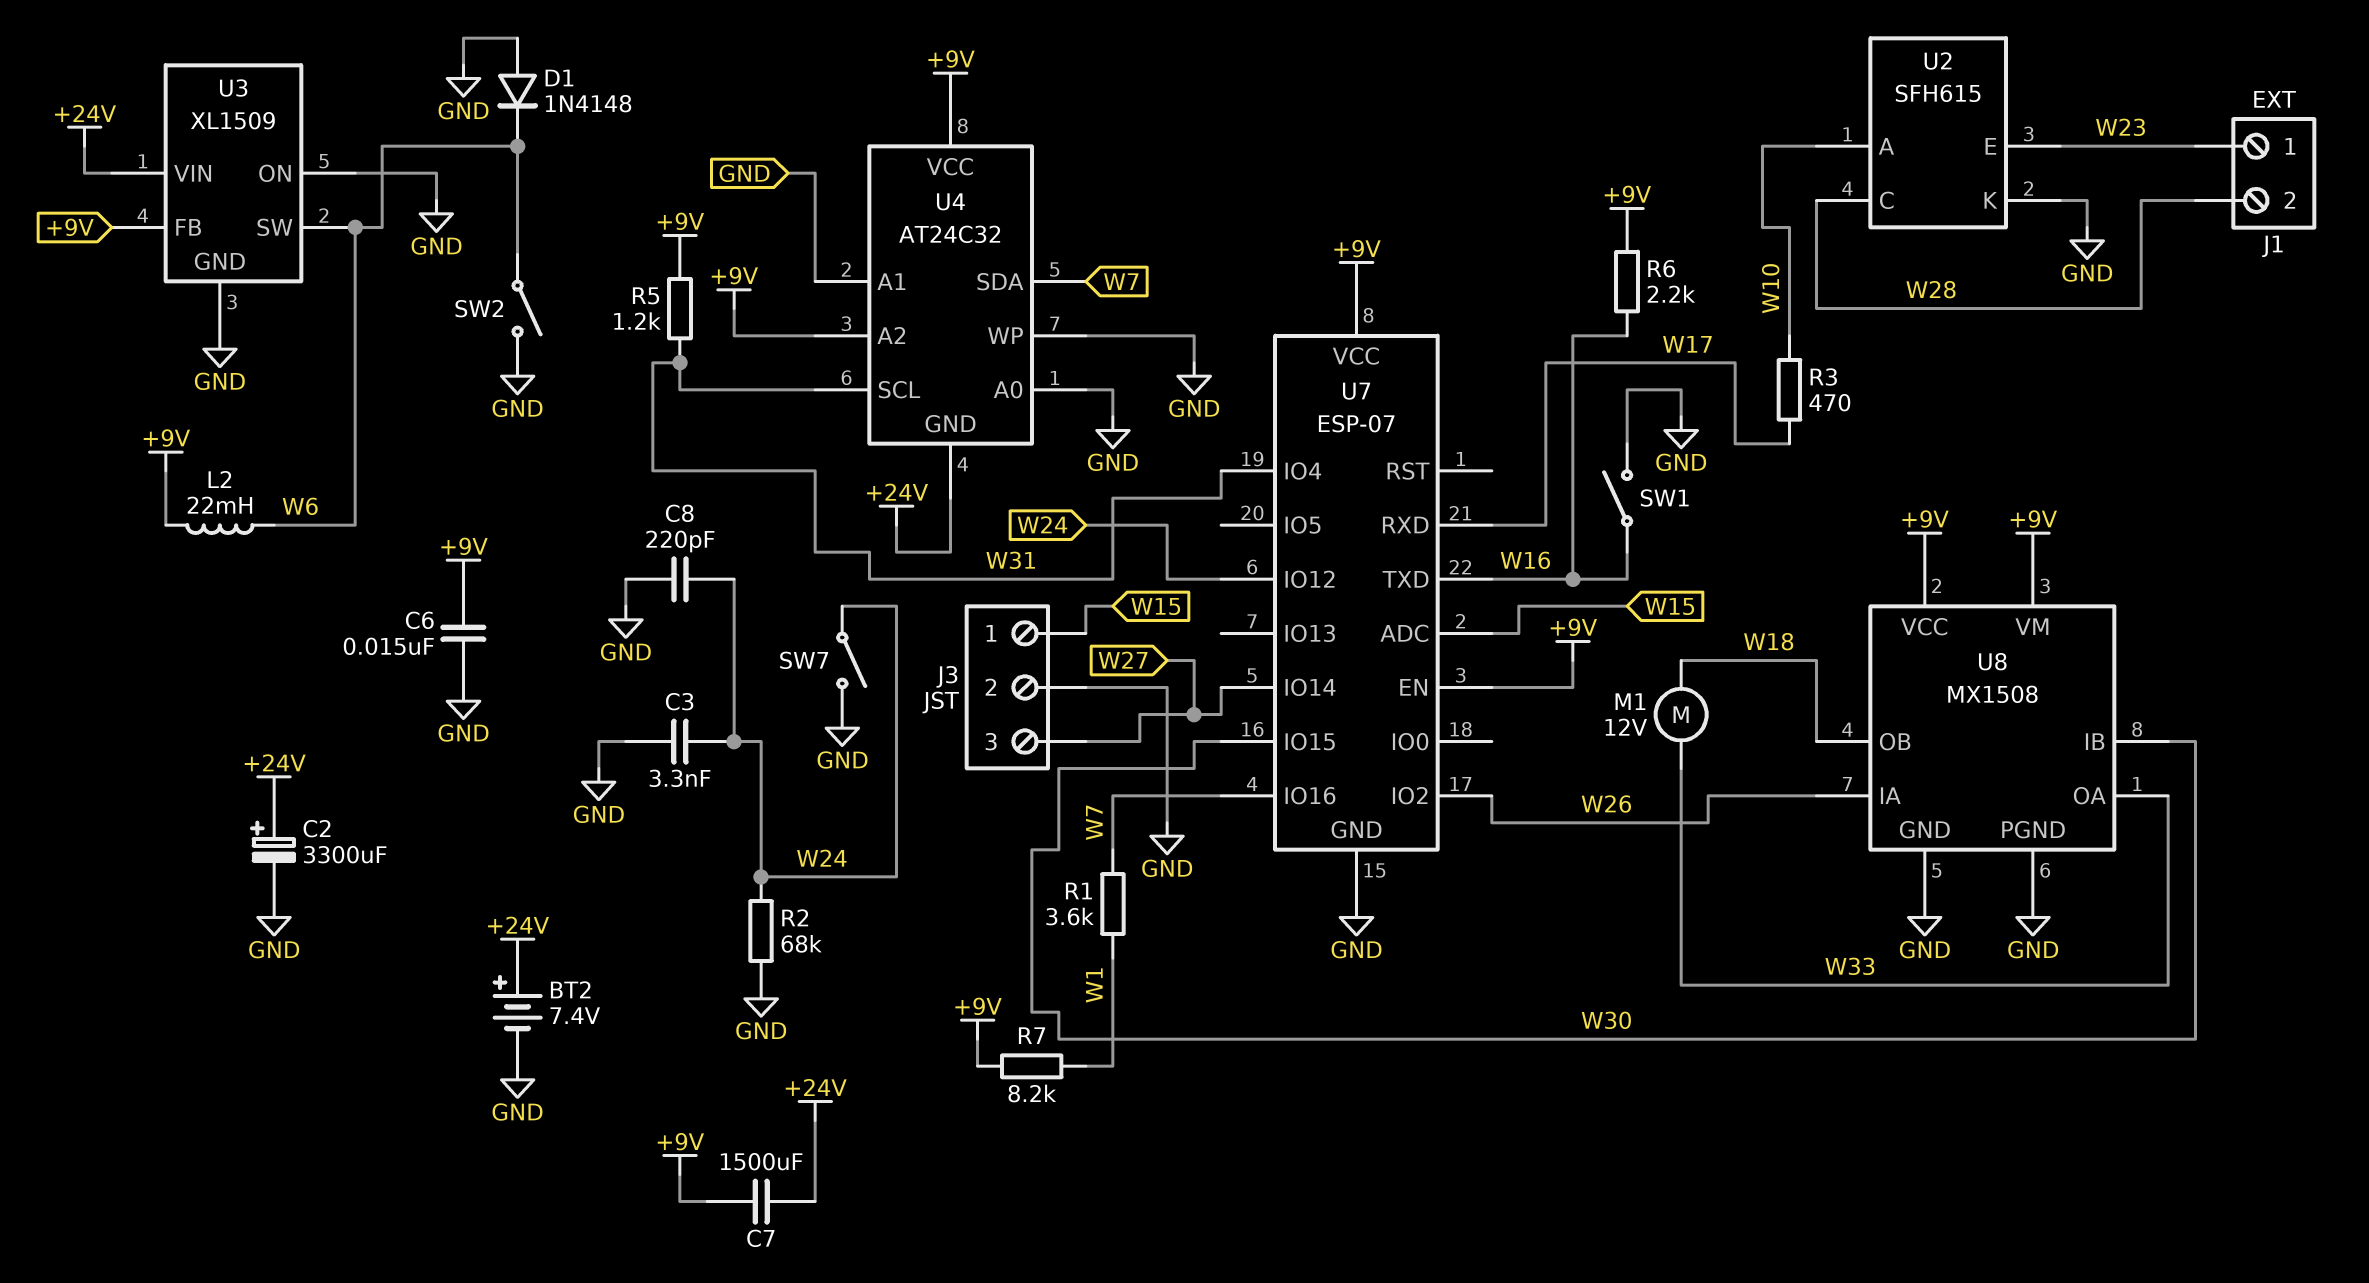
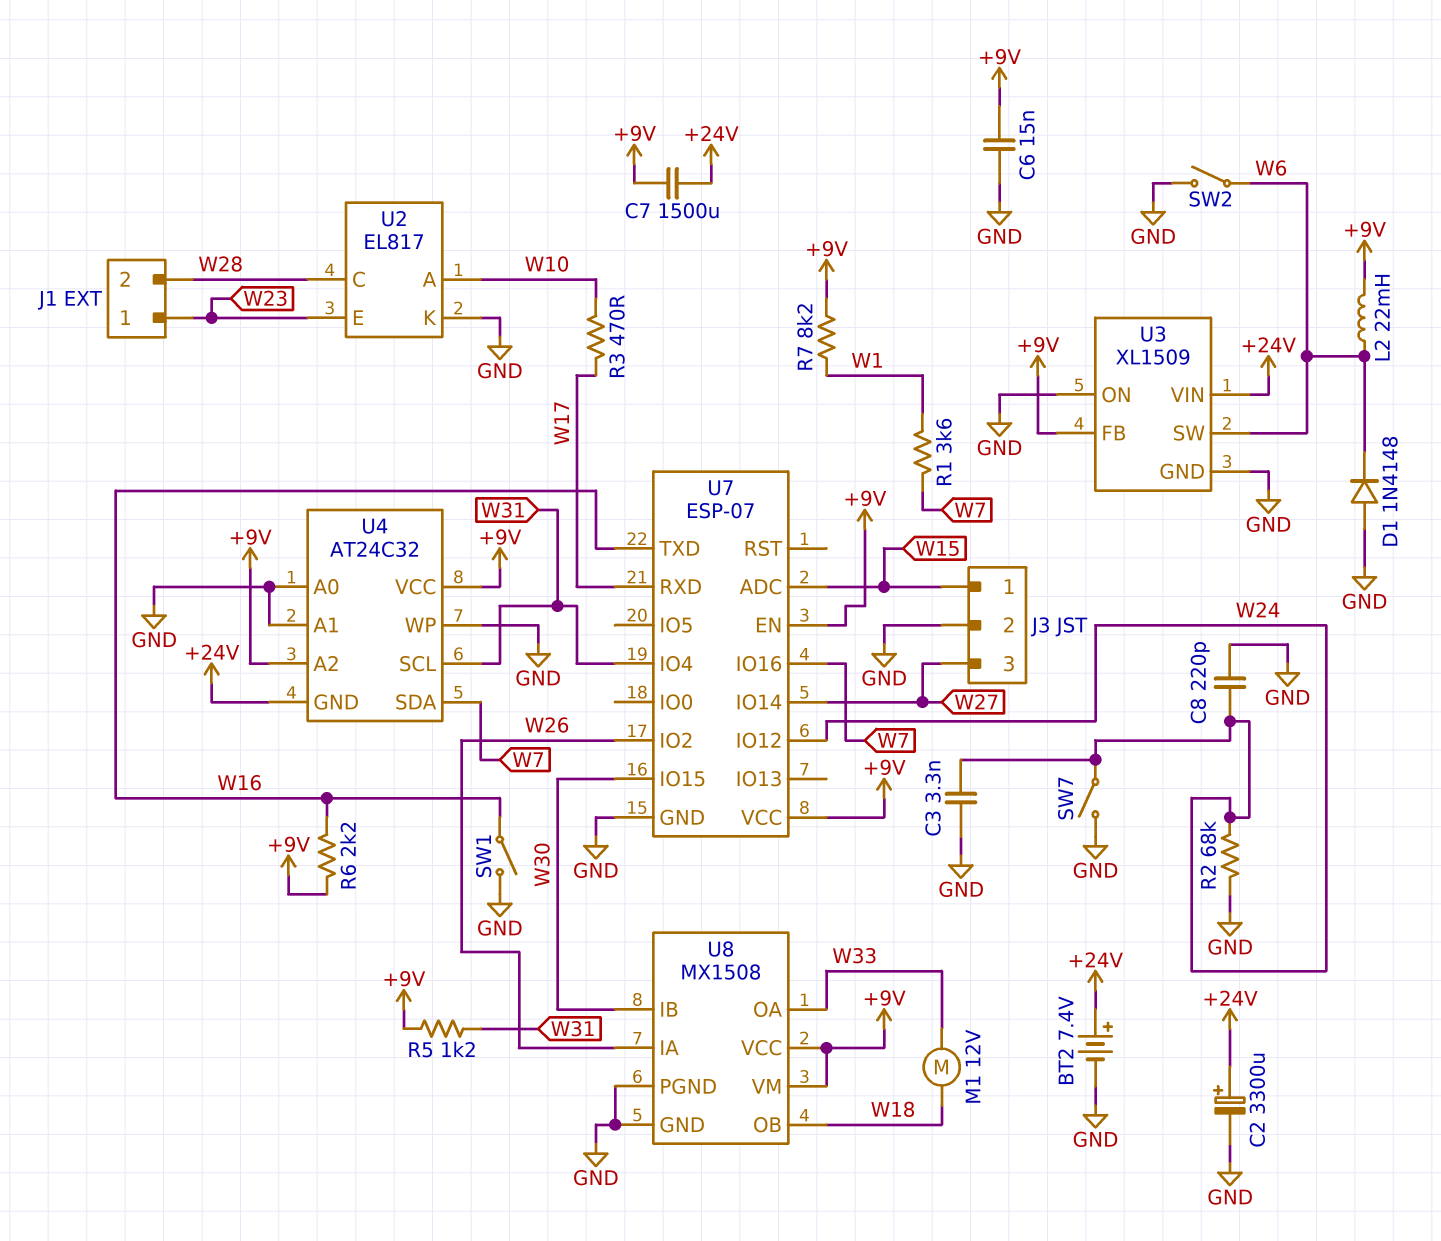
U2: SFH615 -> EL817

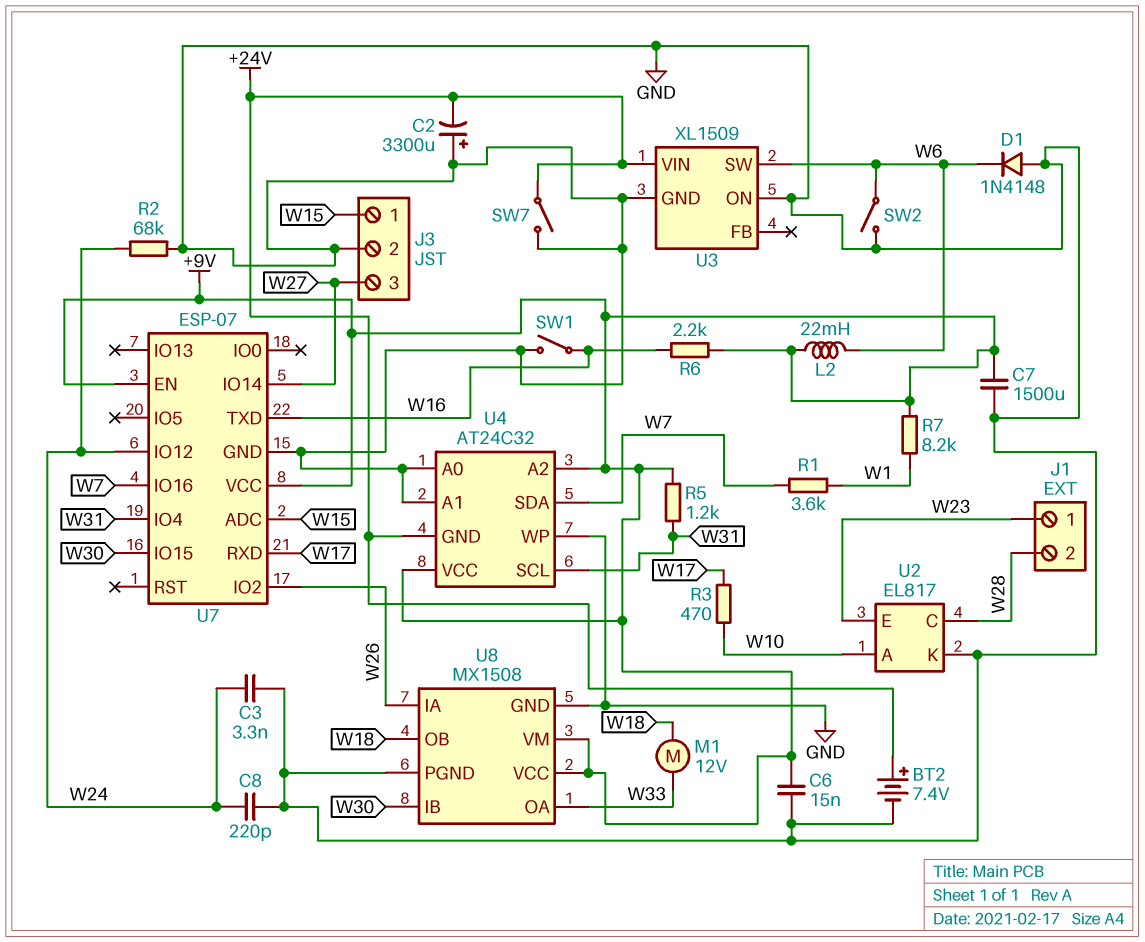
C2: 3300uF (plus +24V, minus GND) -> 3300uF (plus GND, minus +24V)
C7: 1500uF (+9V, +24V) -> 1500uF (+9V, GND)
SW7: switch (GND, W24) -> switch (+24V, GND)
U3 pin FB: +9V -> none

